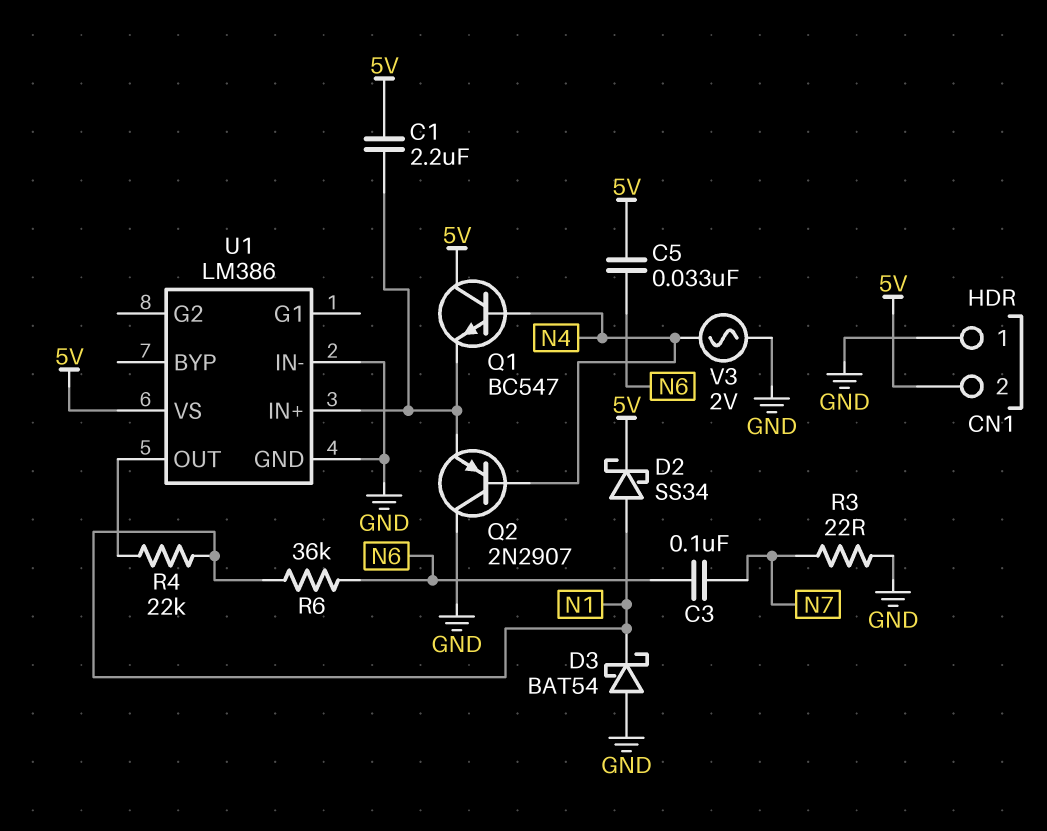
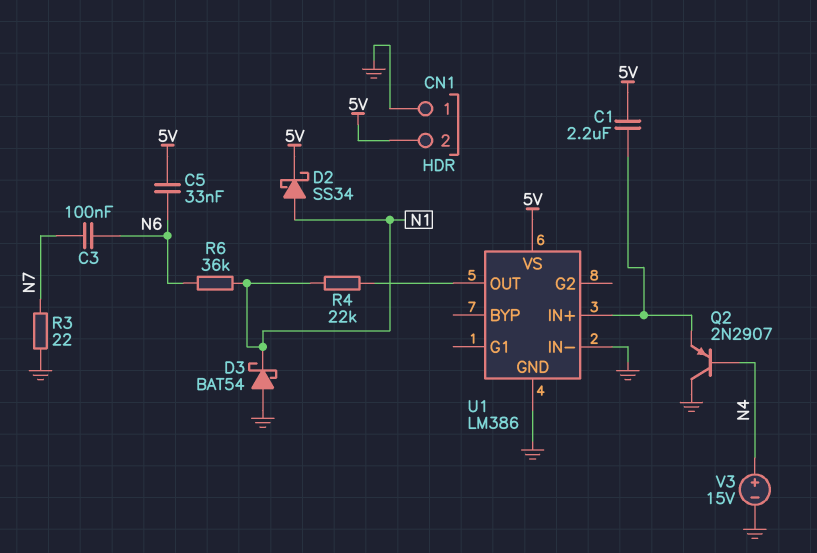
Q1: NPN BC547 (B N4, C 5V, E U1/IN+) -> none
V3: AC 2V (GND, N4) -> 15V (plus N4, minus GND)

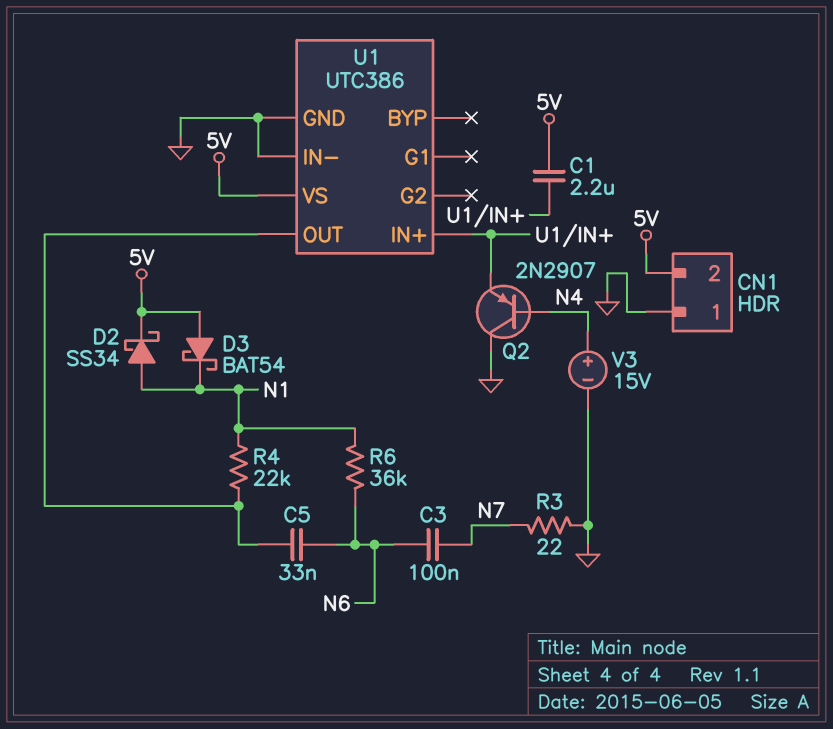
C5: 33nF (5V, N6) -> 33nF (N6, U1/OUT)
D3: schottky BAT54 (A GND, K N1) -> schottky BAT54 (A 5V, K N1)
U1: LM386 -> UTC386

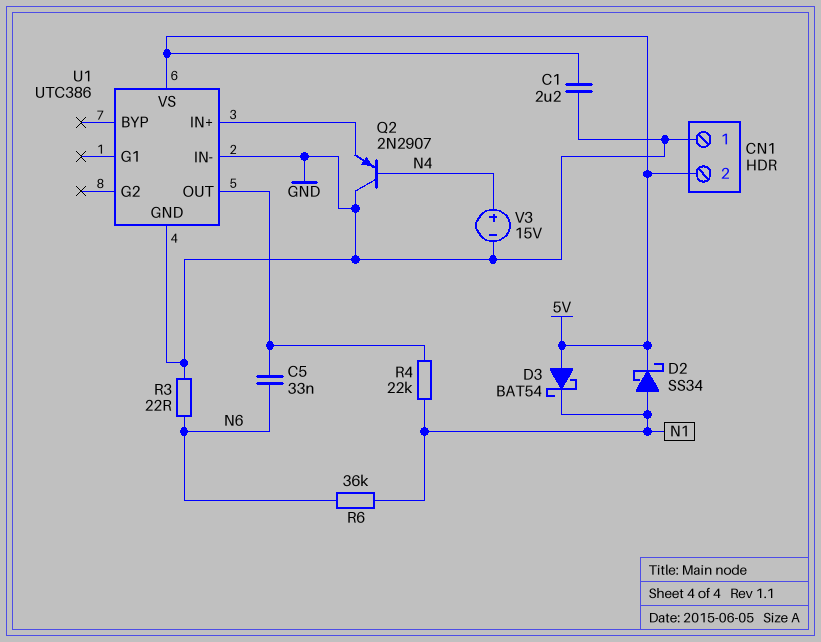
C1: 2.2uF (5V, U1/IN+) -> 2.2uF (5V, GND)
C3: 100nF (N6, N7) -> none
R3: 22 (GND, N7) -> 22 (GND, N6)

